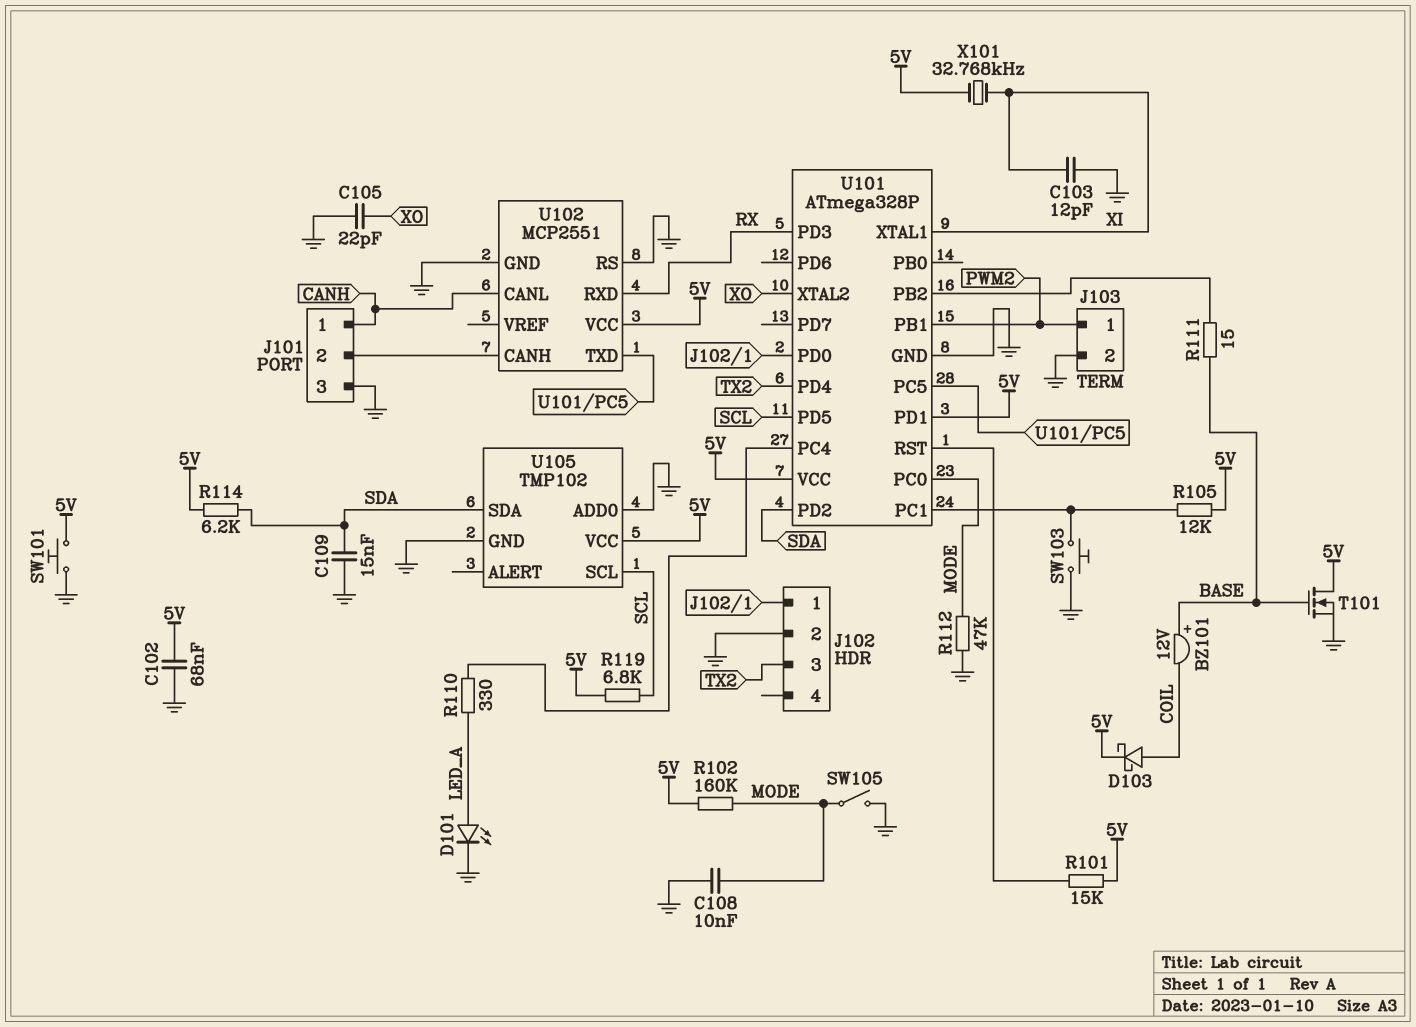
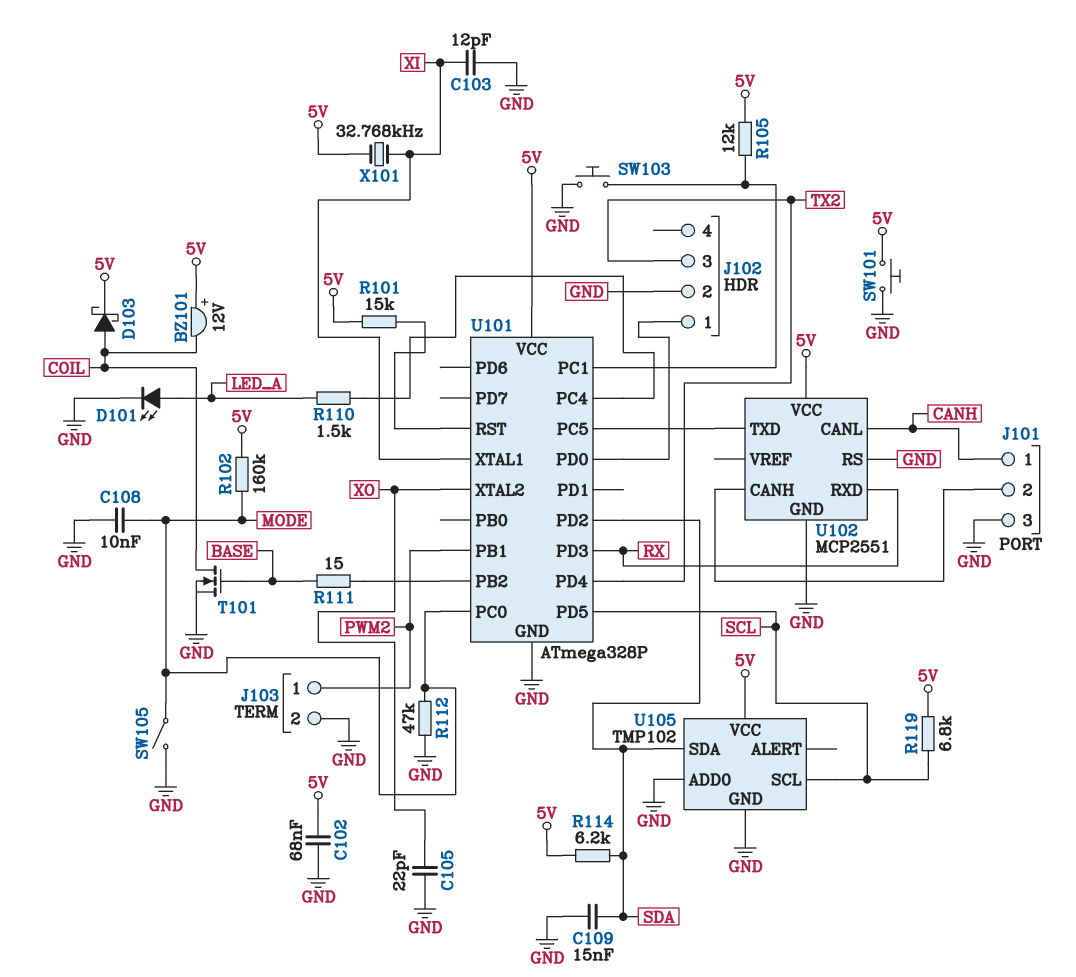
BZ101: buzzer 12V (plus BASE, minus COIL) -> buzzer 12V (plus 5V, minus COIL)
R110: 330 (LED_A, U101/PC4) -> 1.5k (LED_A, U101/PC4)
T101: NMOS (G BASE, D 5V, S GND) -> NMOS (G BASE, D COIL, S GND)
U101 pin PD1: 5V -> none

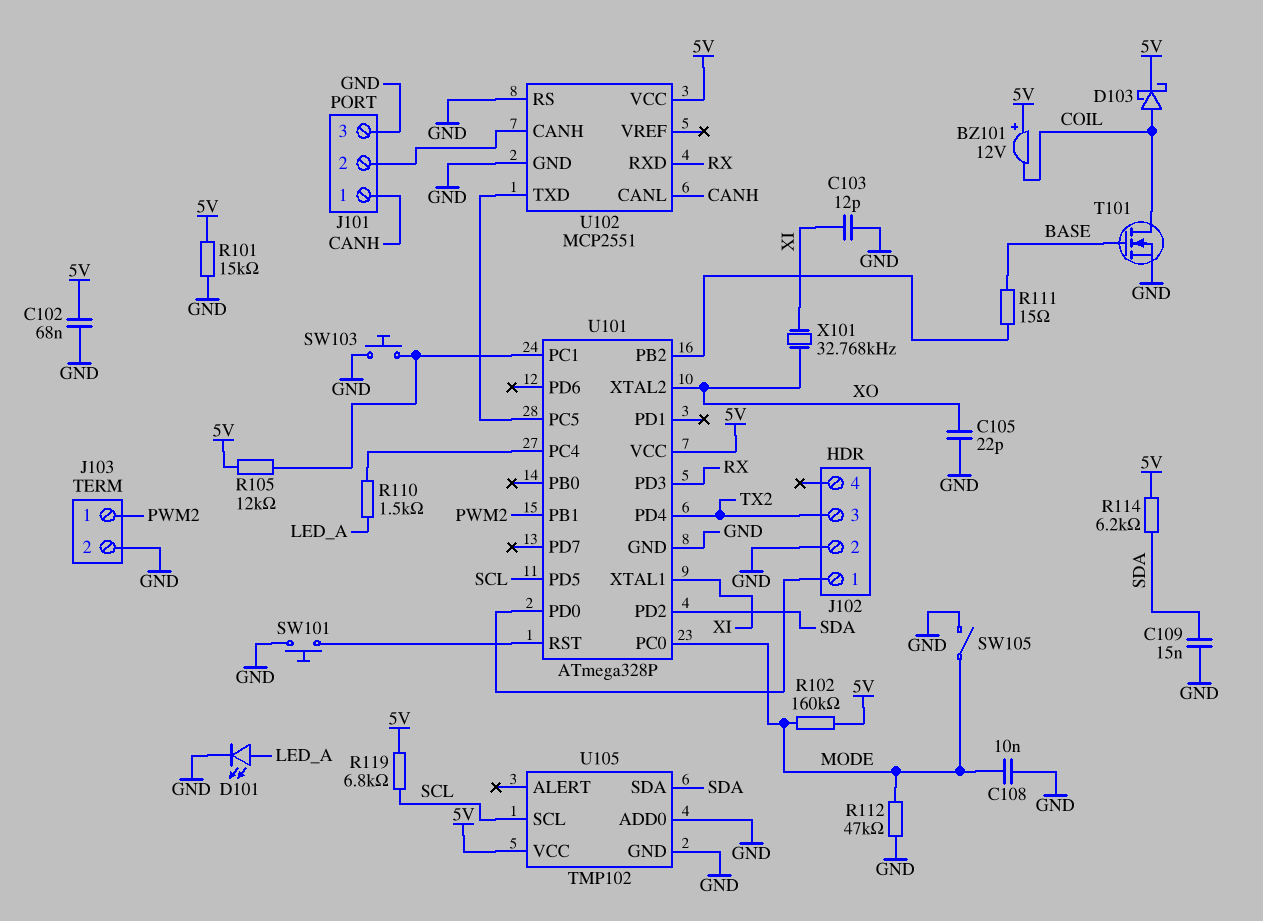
R101: 15k (5V, U101/RST) -> 15k (5V, GND)
SW101: button (5V, GND) -> button (GND, U101/RST)
X101: 32.768kHz (5V, XI) -> 32.768kHz (XI, XO)

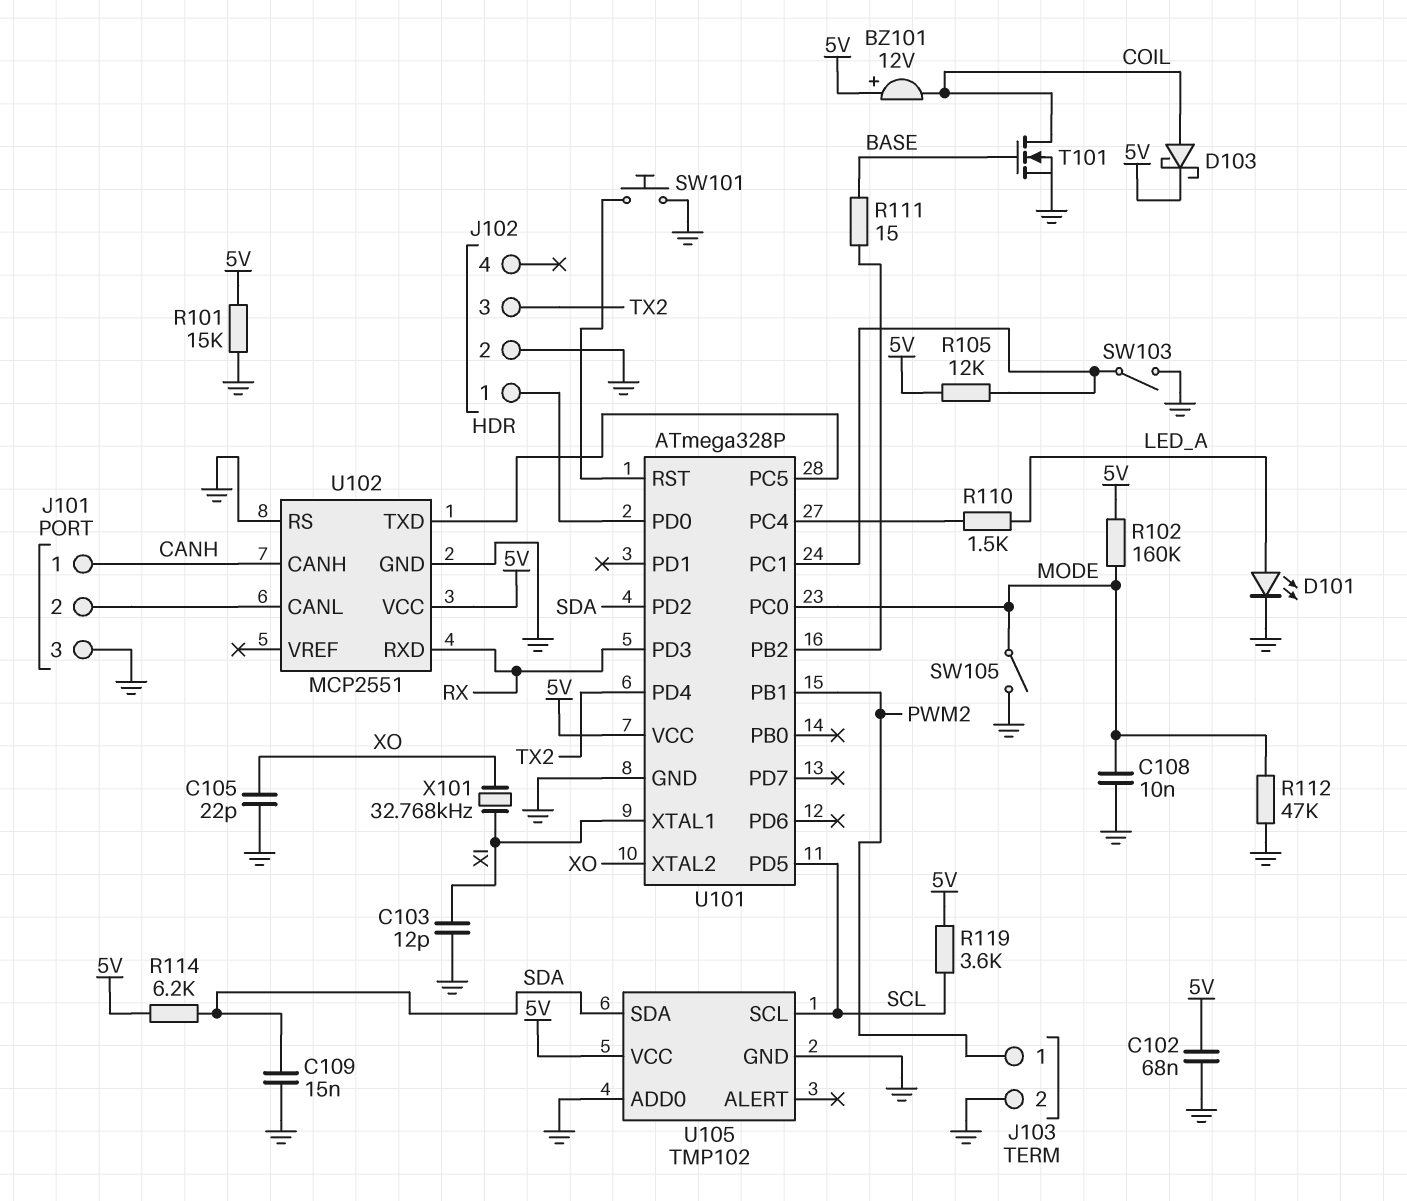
R119: 6.8k (5V, SCL) -> 3.6k (5V, SCL)
SW103: button (GND, U101/PC1) -> switch (GND, U101/PC1)
U102 pin CANH: J101/2 -> CANH
U102 pin CANL: CANH -> J101/2

